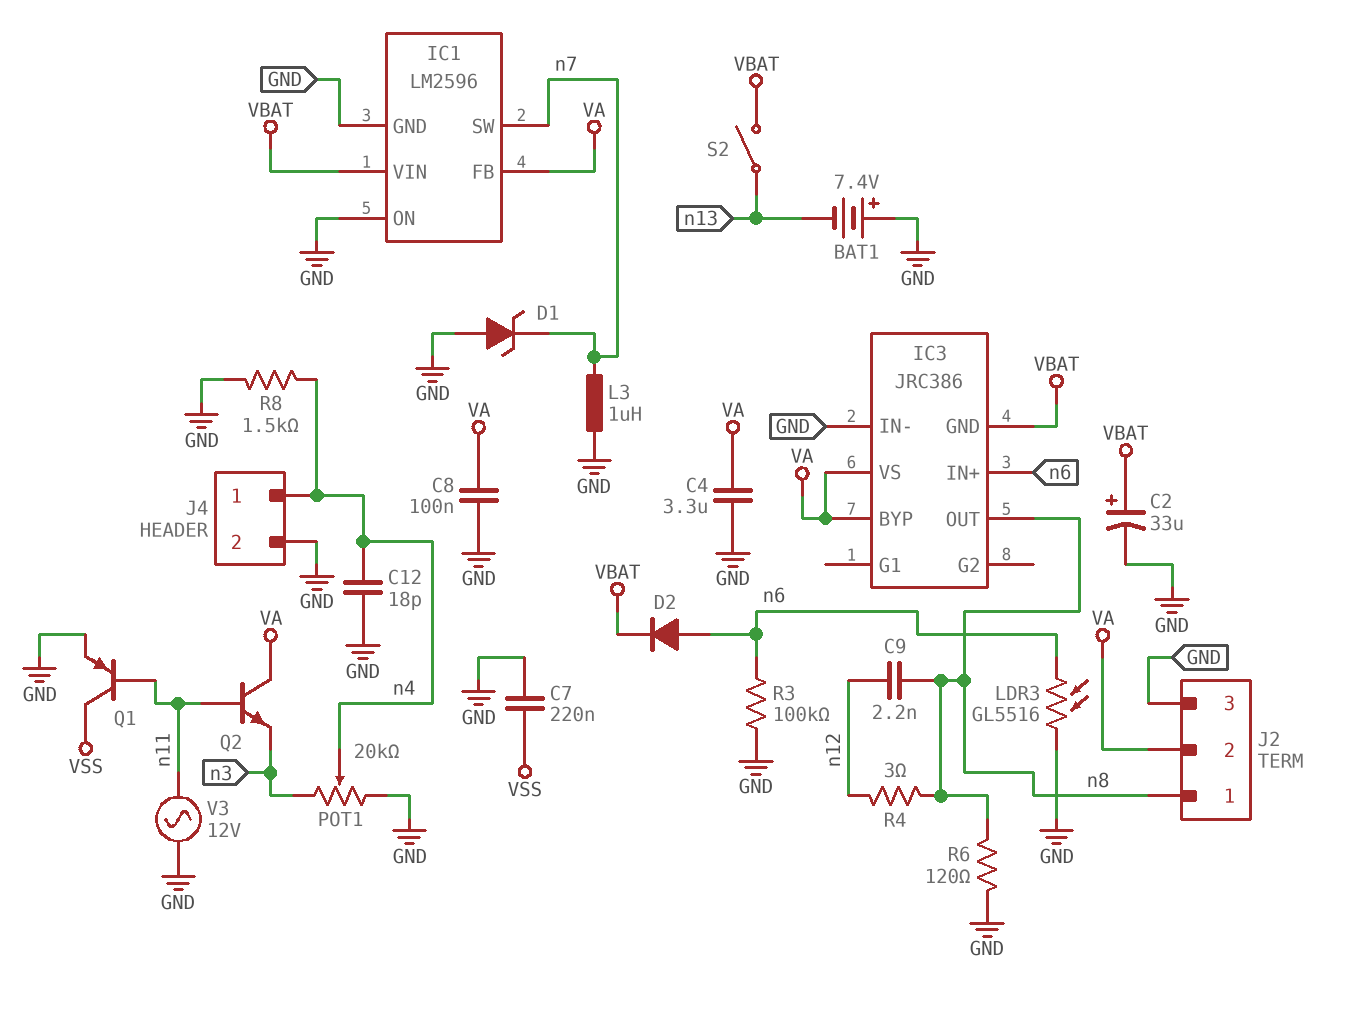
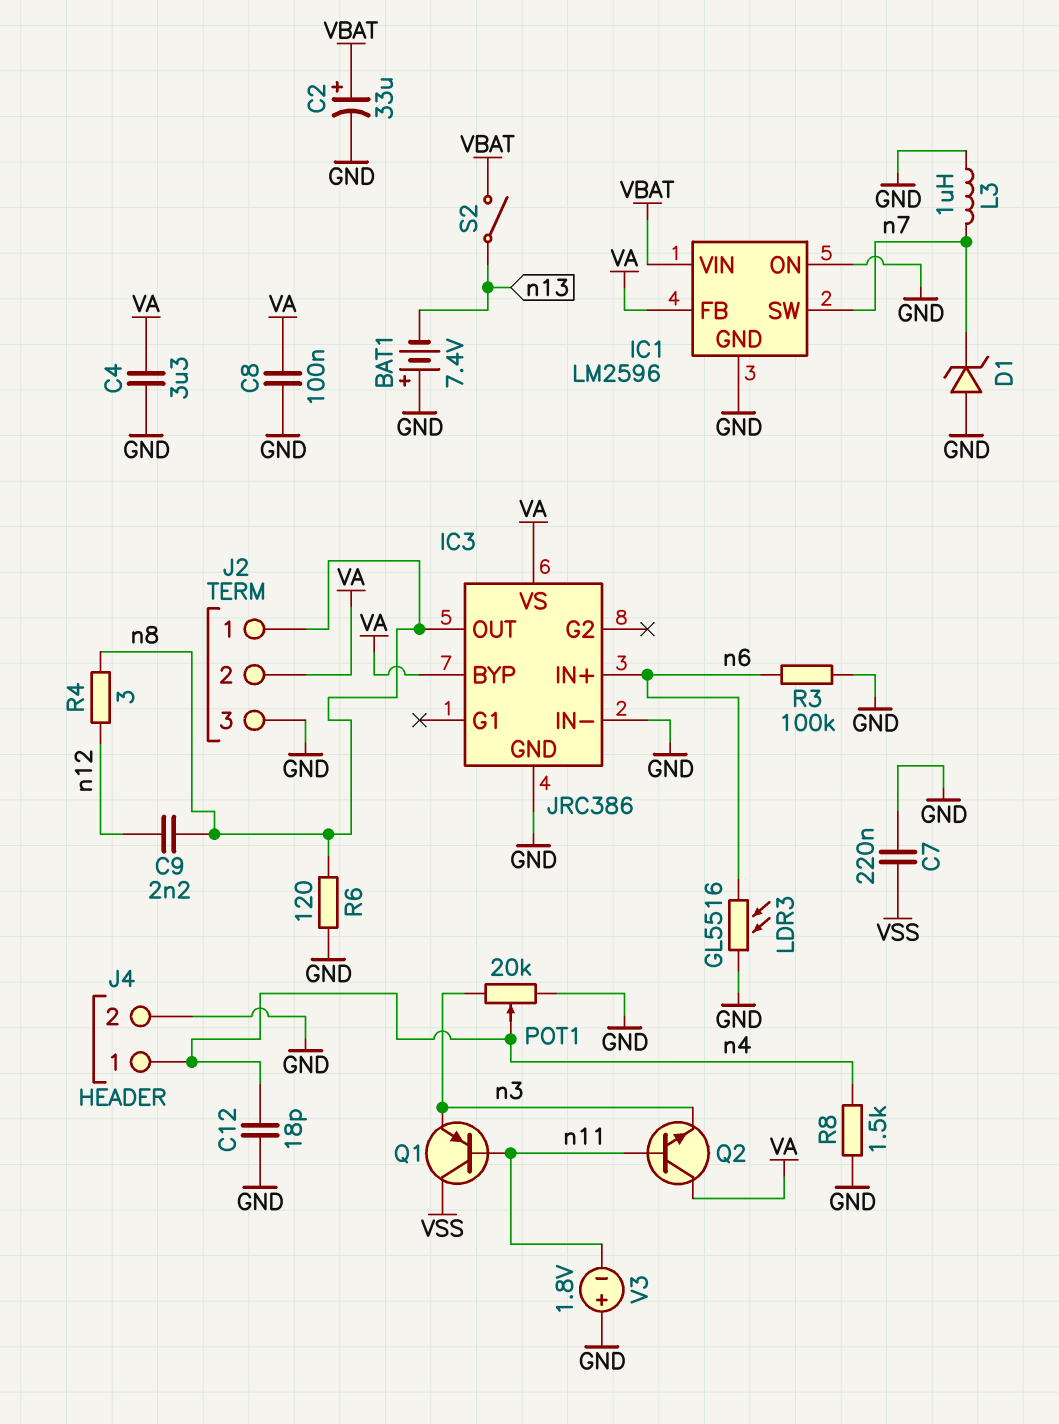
D2: diode (A n6, K VBAT) -> none
IC3 pin GND: VBAT -> GND
Q1: PNP (B n11, C VSS, E GND) -> PNP (B n11, C VSS, E n3)
V3: AC 12V (GND, n11) -> 1.8V (plus GND, minus n11)

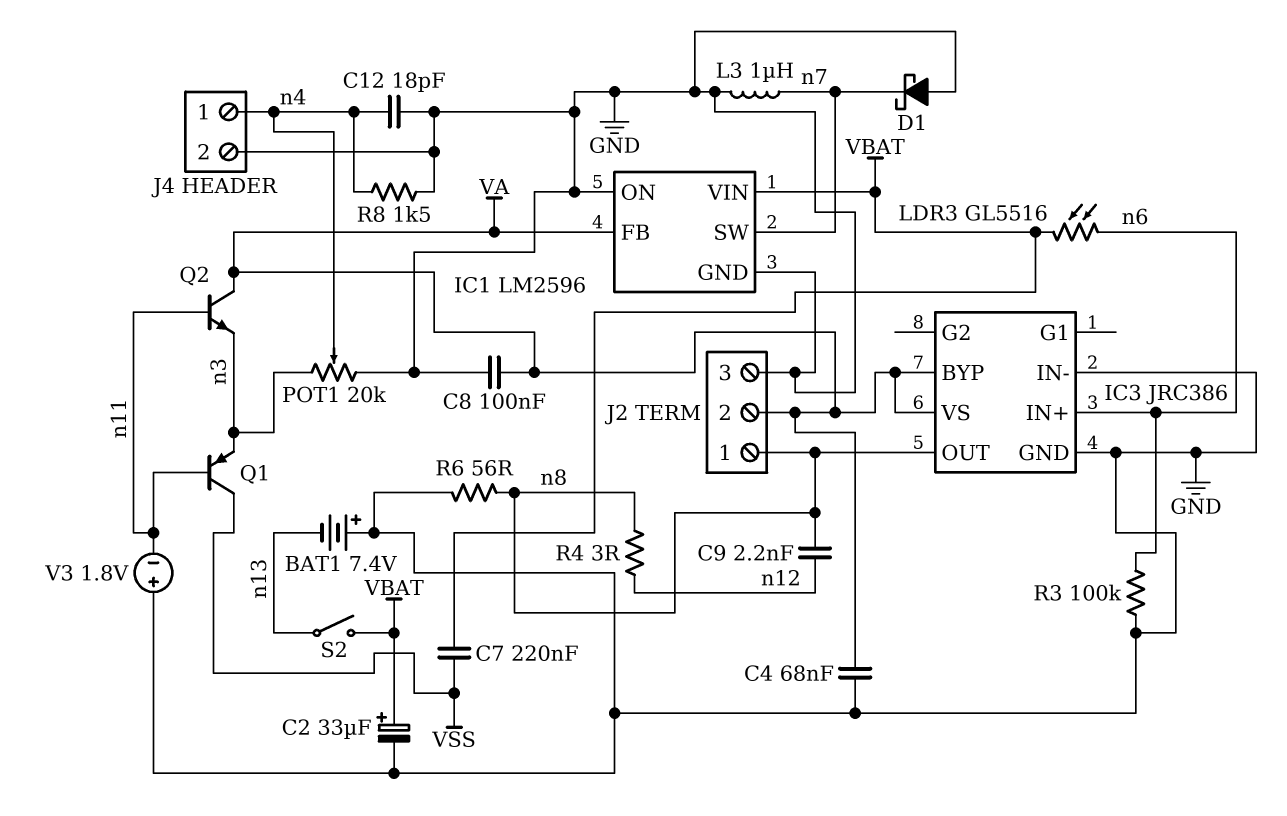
C4: 3.3uF (GND, VA) -> 68nF (GND, VA)
C7: 220nF (GND, VSS) -> 220nF (VBAT, VSS)
D1: zener (A GND, K n7) -> schottky (A GND, K n7)
LDR3: GL5516 (GND, n6) -> GL5516 (VBAT, n6)
R6: 120 (GND, n8) -> 56 (GND, n8)

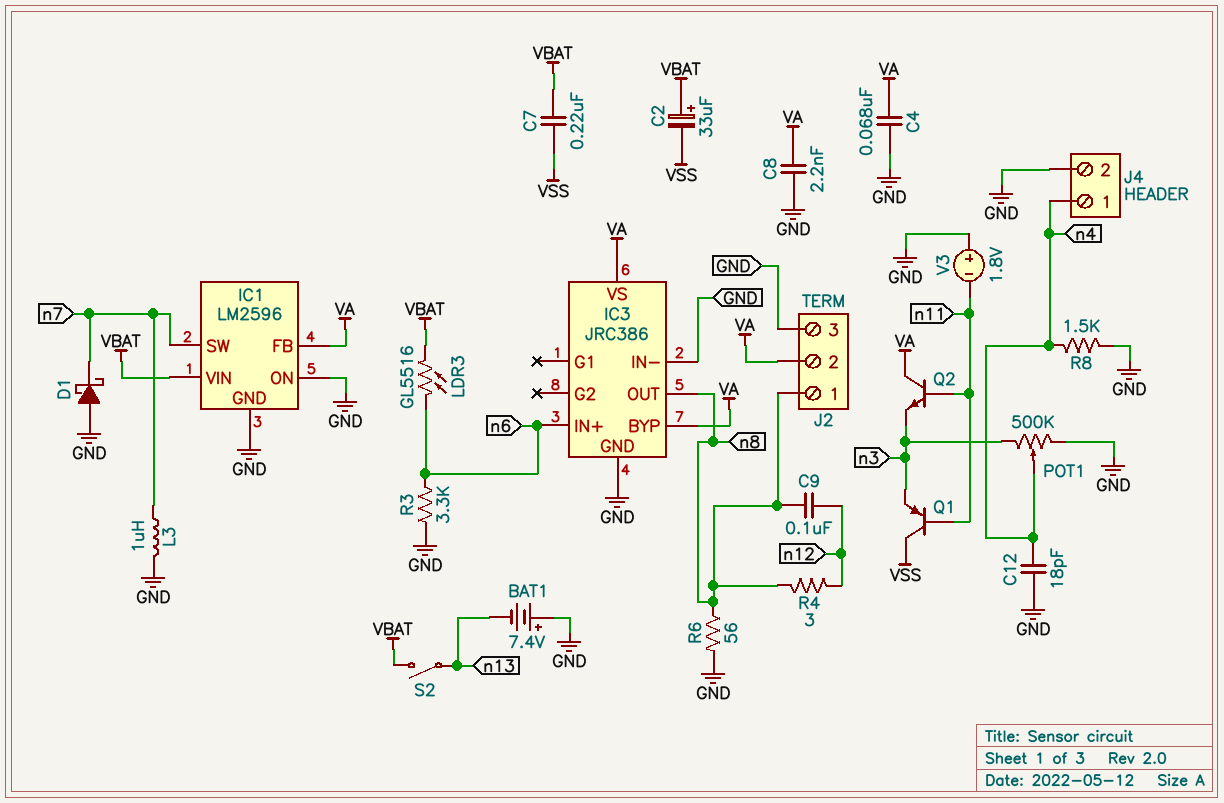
C2: 33uF (plus VBAT, minus GND) -> 33uF (plus VBAT, minus VSS)
C8: 100nF (GND, VA) -> 2.2nF (GND, VA)
C9: 2.2nF (n8, n12) -> 100nF (n8, n12)
POT1: 20k (GND, n3, wiper n4) -> 500k (GND, n3, wiper n4)
R3: 100k (GND, n6) -> 3.3k (GND, n6)

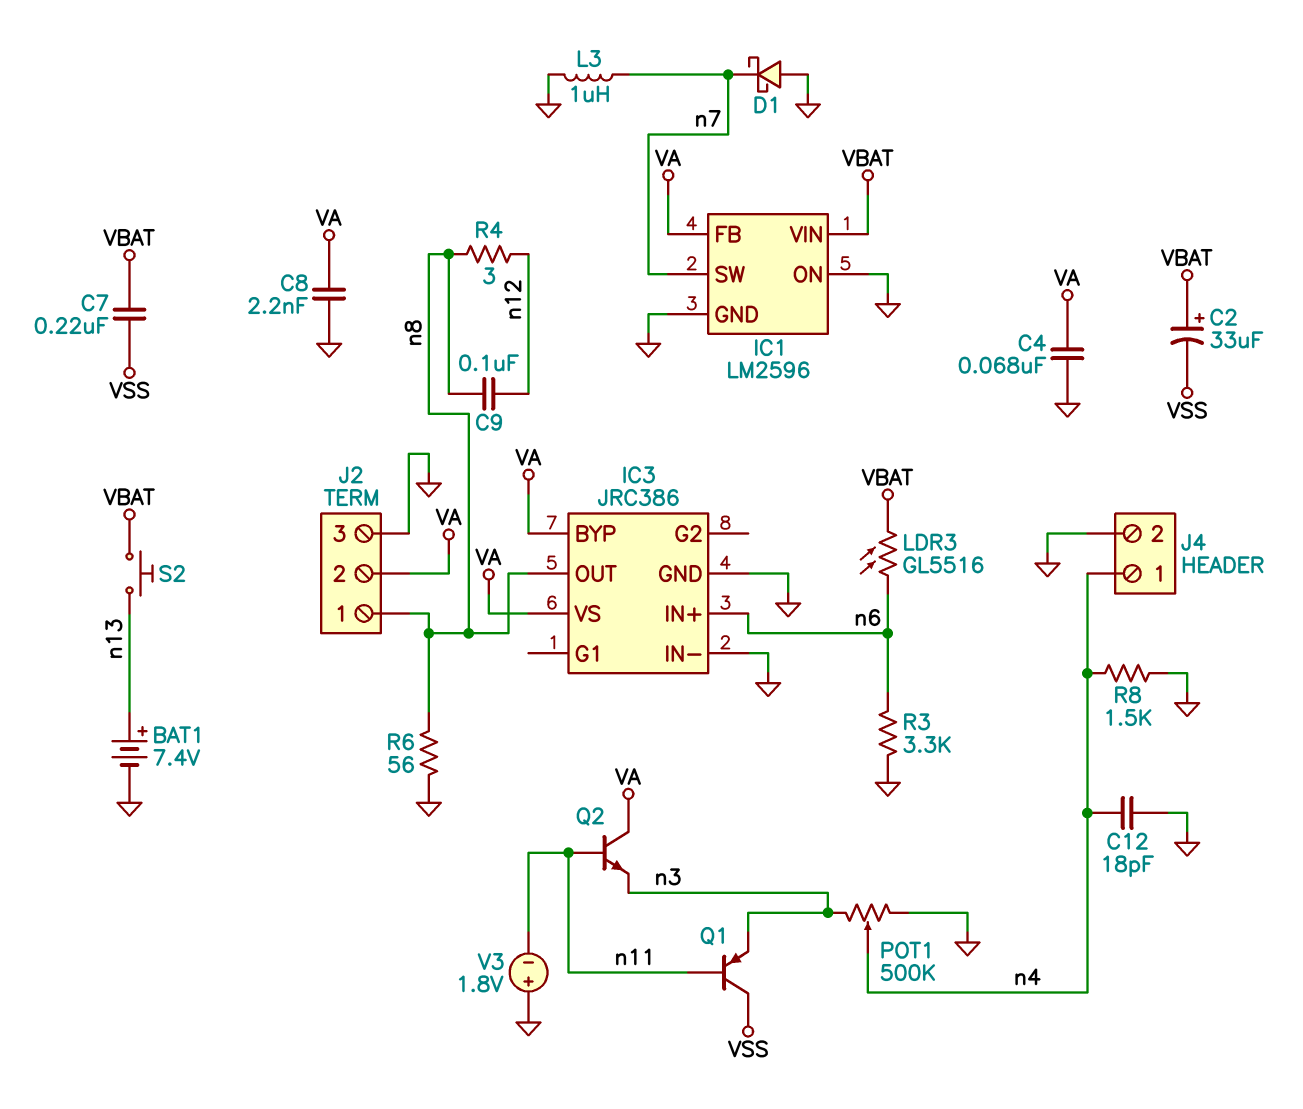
BAT1: 7.4V (plus GND, minus n13) -> 7.4V (plus n13, minus GND)
S2: switch (VBAT, n13) -> button (VBAT, n13)

